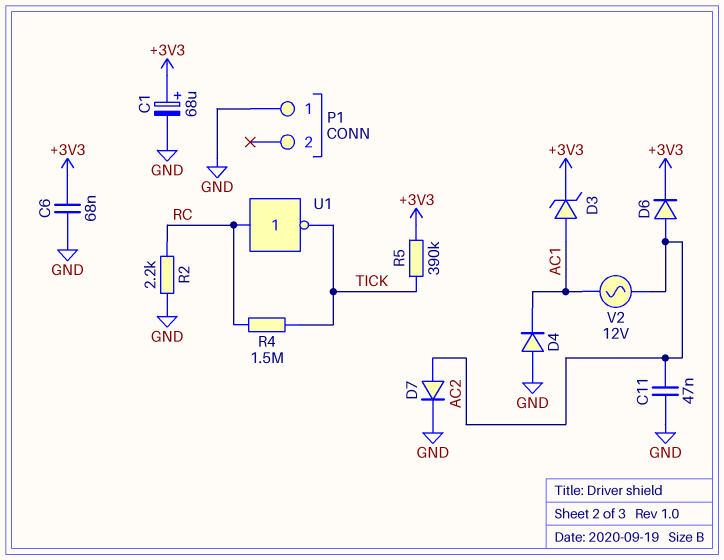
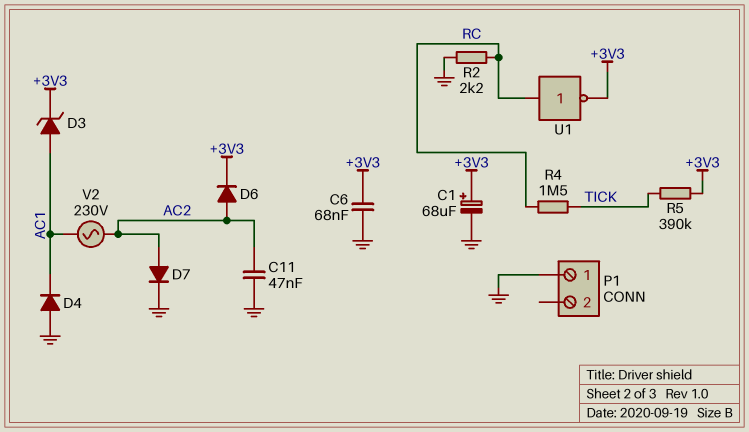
U1: NOT (in RC, out TICK) -> NOT (in RC, out +3V3)
V2: AC 12V (AC1, AC2) -> AC 230V (AC1, AC2)

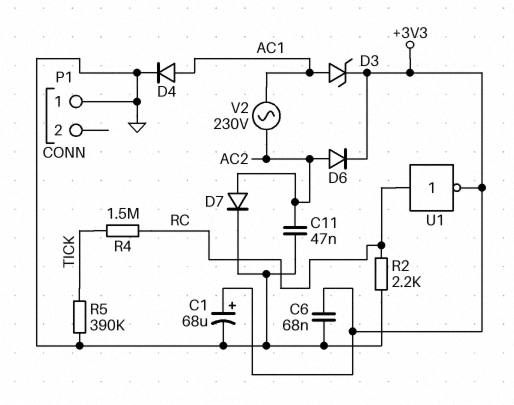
D4: diode (A GND, K AC1) -> diode (A AC1, K GND)
R5: 390k (+3V3, TICK) -> 390k (GND, TICK)

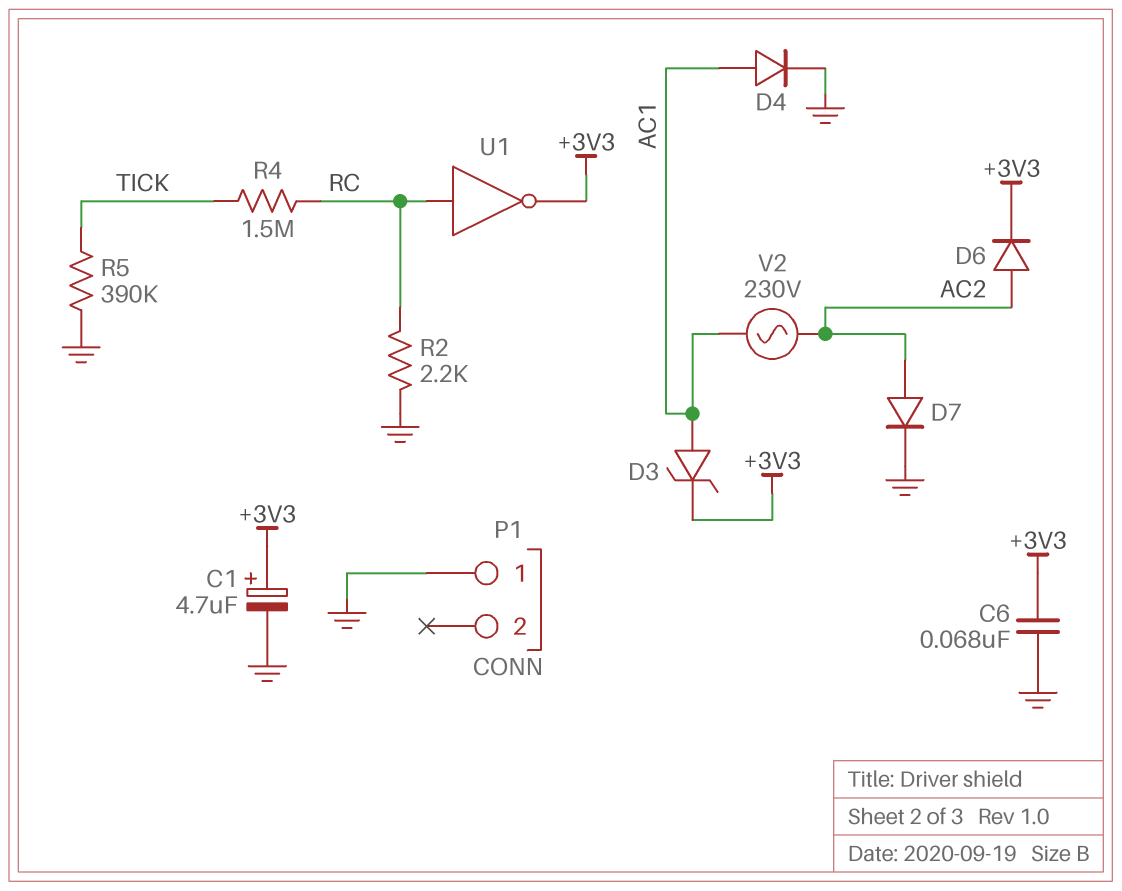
C1: 68uF (plus +3V3, minus GND) -> 4.7uF (plus +3V3, minus GND)
C11: 47nF (AC2, GND) -> none

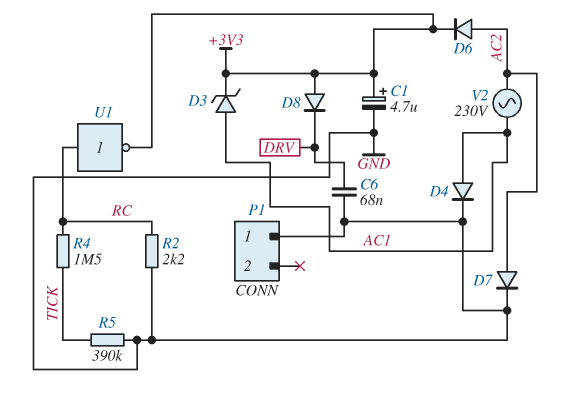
C6: 68nF (+3V3, GND) -> 68nF (DRV, GND)
D8: none -> diode (A +3V3, K DRV)

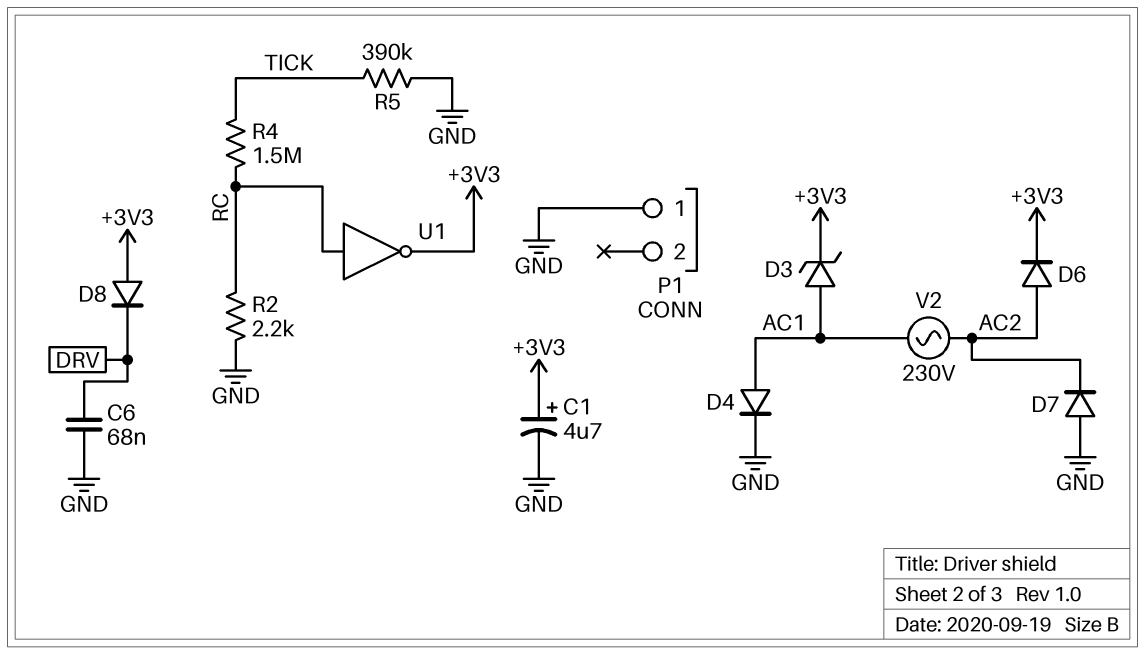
D7: diode (A AC2, K GND) -> diode (A GND, K AC2)

